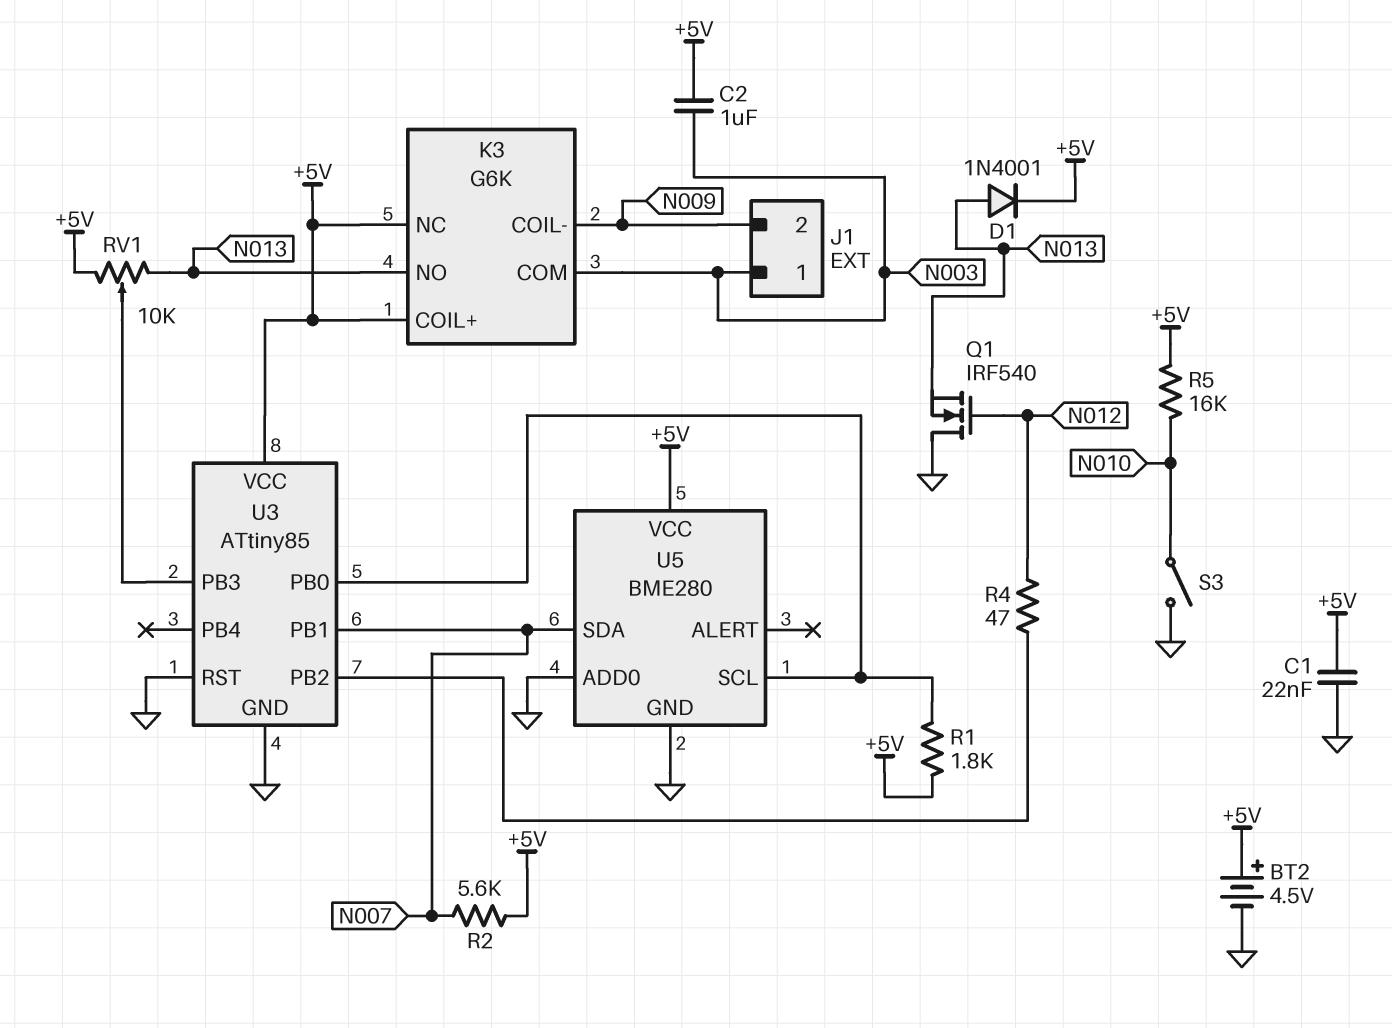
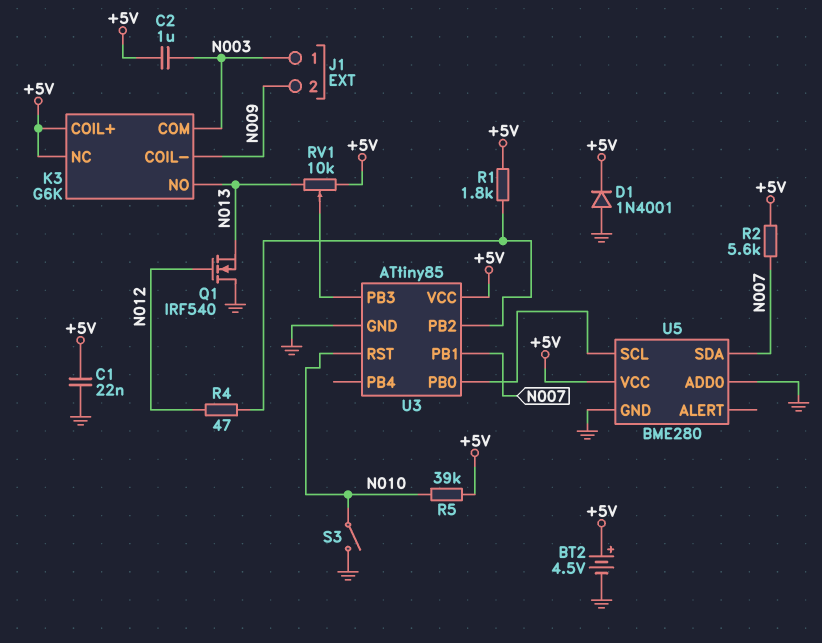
D1: diode 1N4001 (A N013, K +5V) -> diode 1N4001 (A GND, K +5V)
R1: 1.8k (+5V, U3/PB0) -> 1.8k (+5V, U3/PB2)
R5: 16k (+5V, N010) -> 39k (+5V, N010)
U3 pin RST: GND -> N010

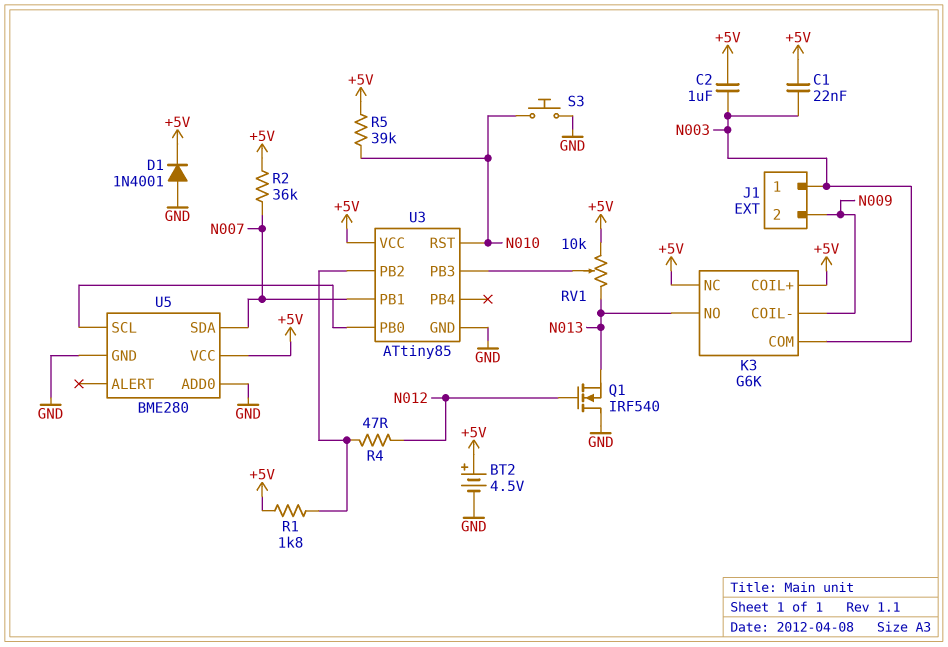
C1: 22nF (+5V, GND) -> 22nF (+5V, N003)
R2: 5.6k (+5V, N007) -> 36k (+5V, N007)
S3: switch (GND, N010) -> button (GND, N010)

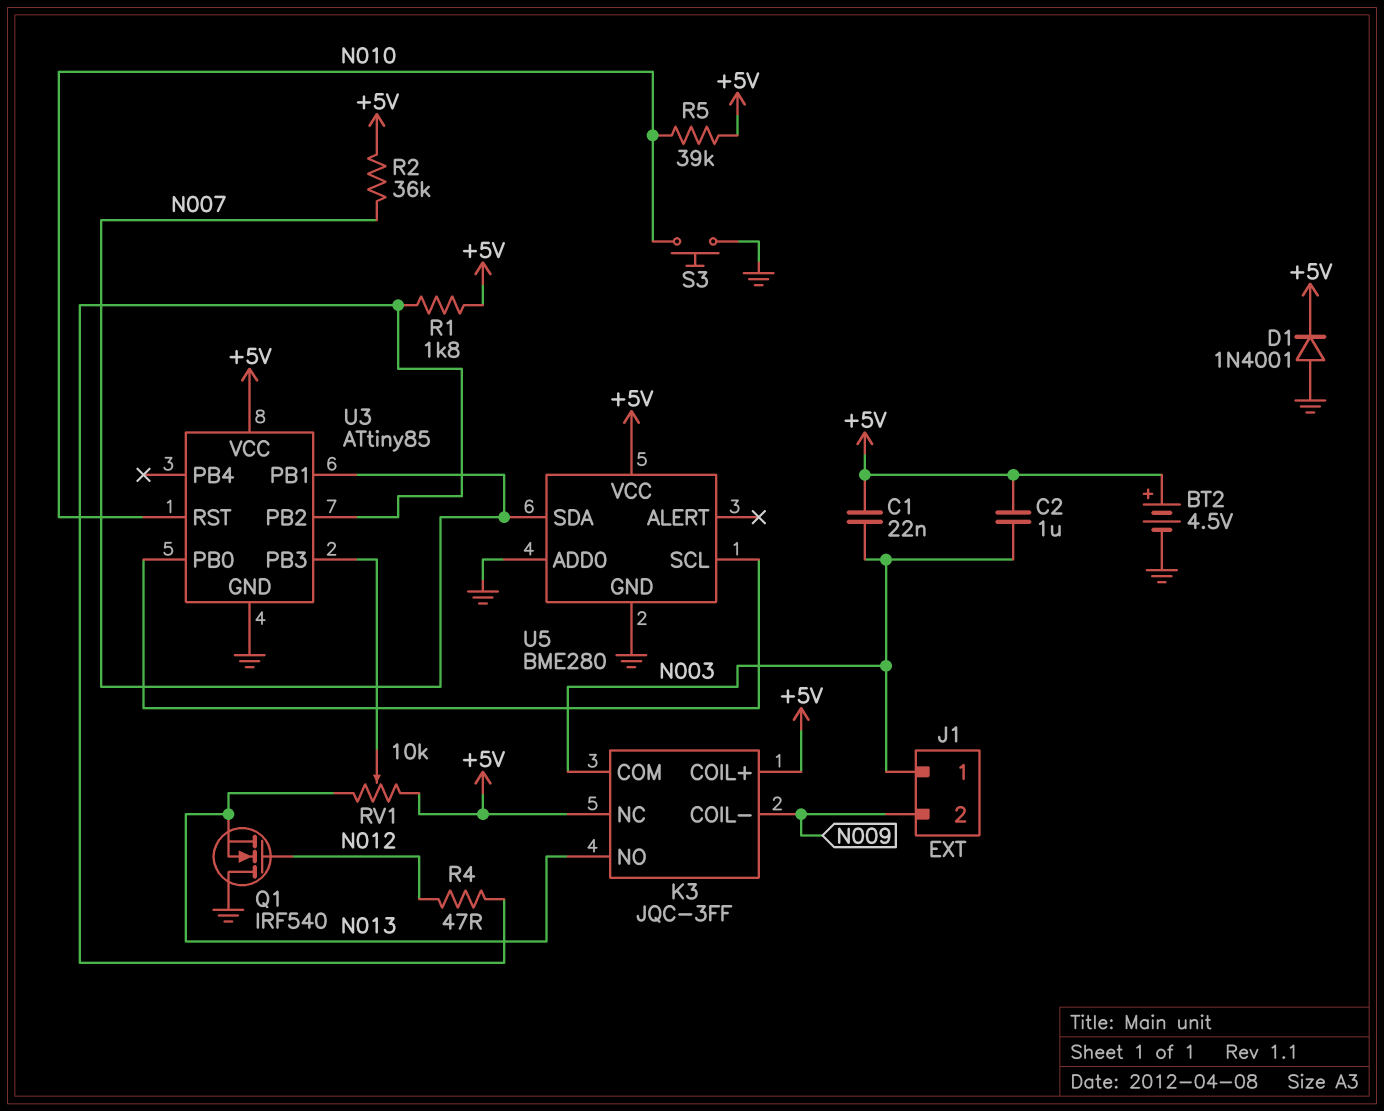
K3: G6K -> JQC-3FF

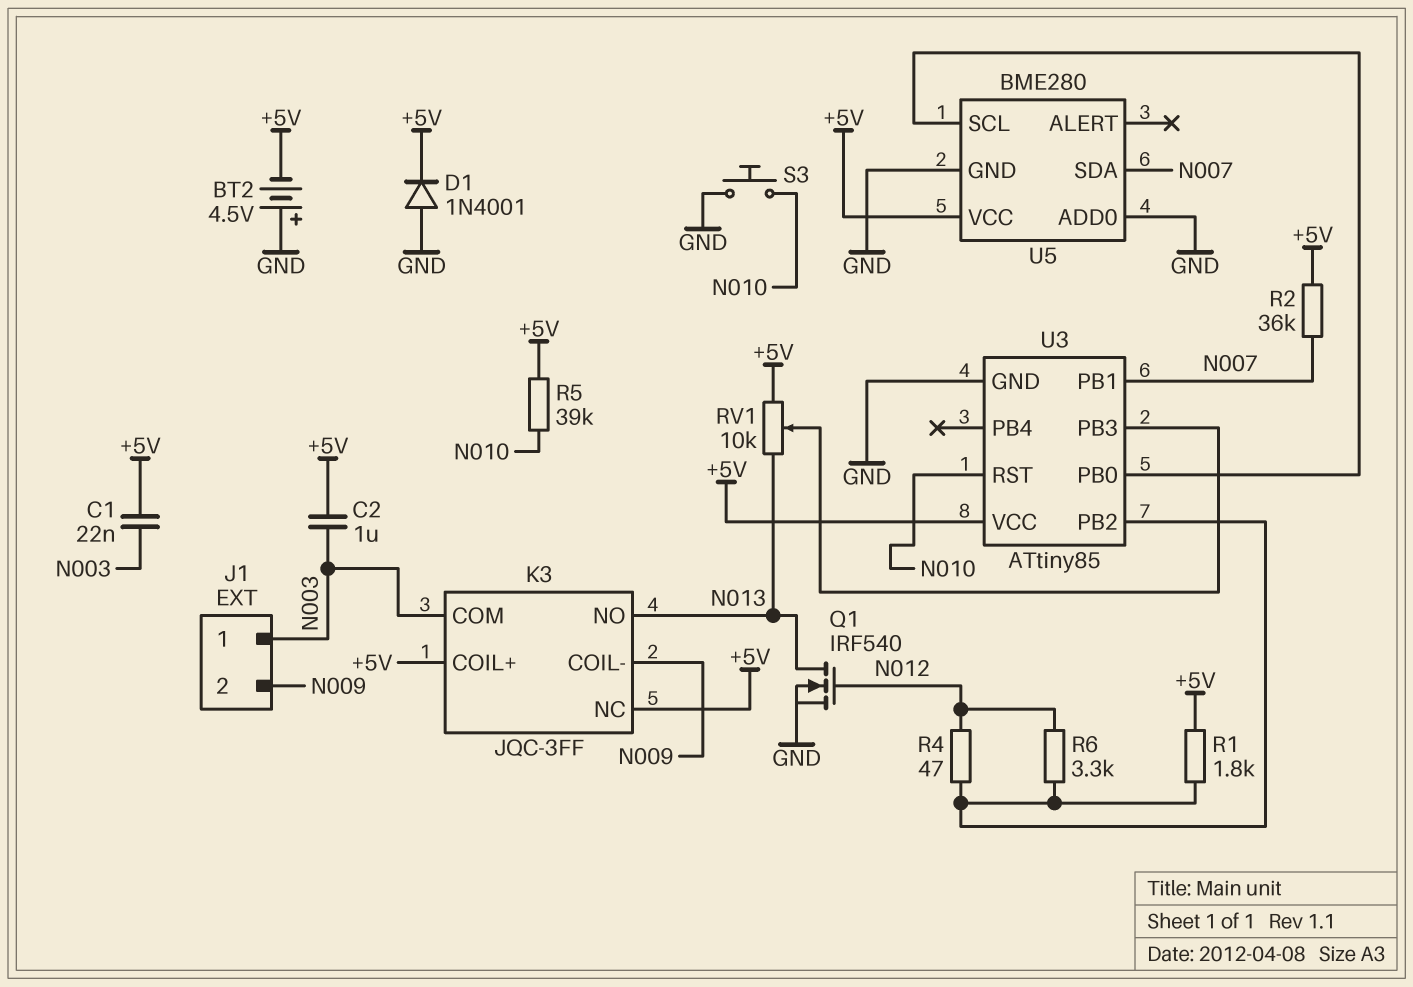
BT2: 4.5V (plus +5V, minus GND) -> 4.5V (plus GND, minus +5V)
Q1: NMOS IRF540 (G N012, D GND, S N013) -> NMOS IRF540 (G N012, D N013, S GND)
R6: none -> 3.3k (N012, U3/PB2)

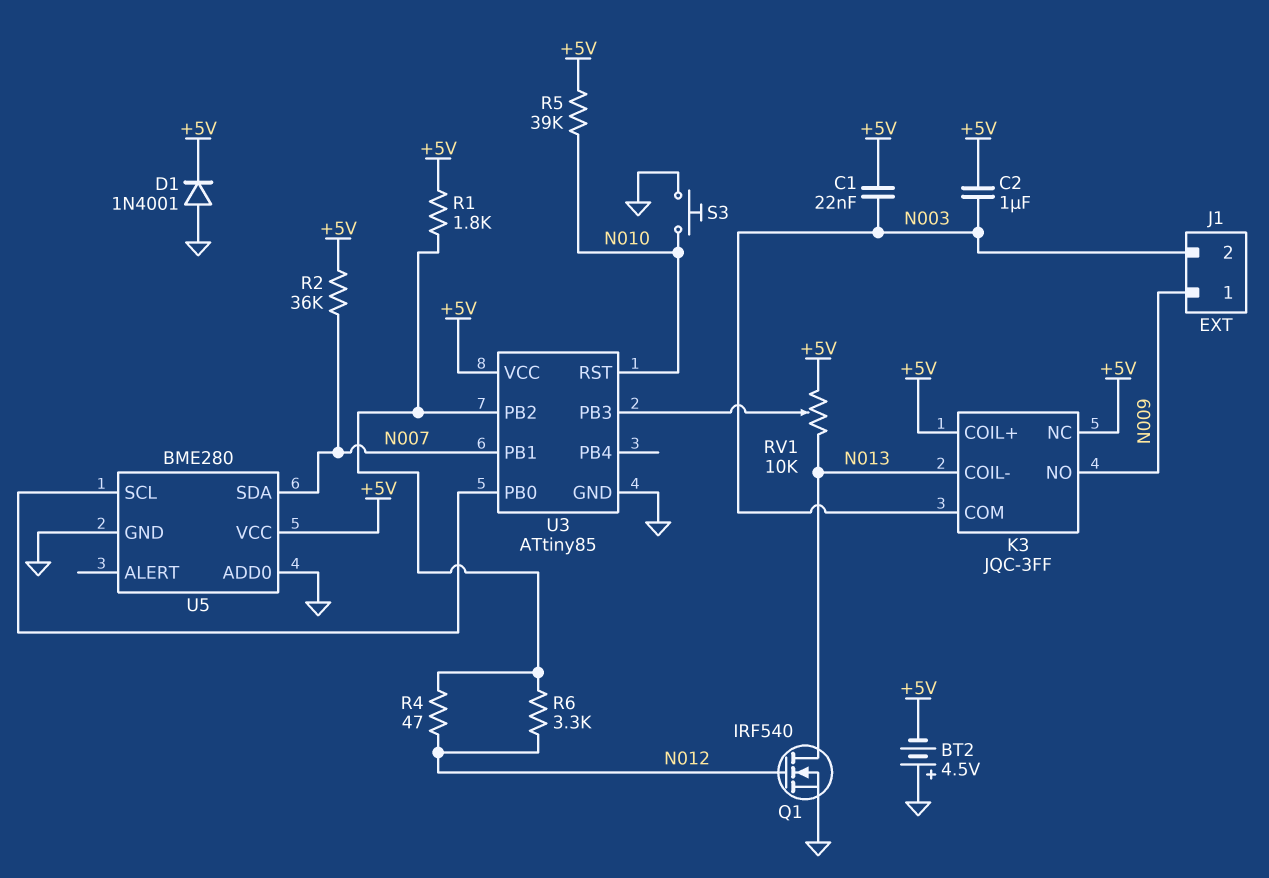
J1 pin 1: N003 -> N009
J1 pin 2: N009 -> N003
K3 pin COIL-: N009 -> N013
K3 pin NO: N013 -> N009

